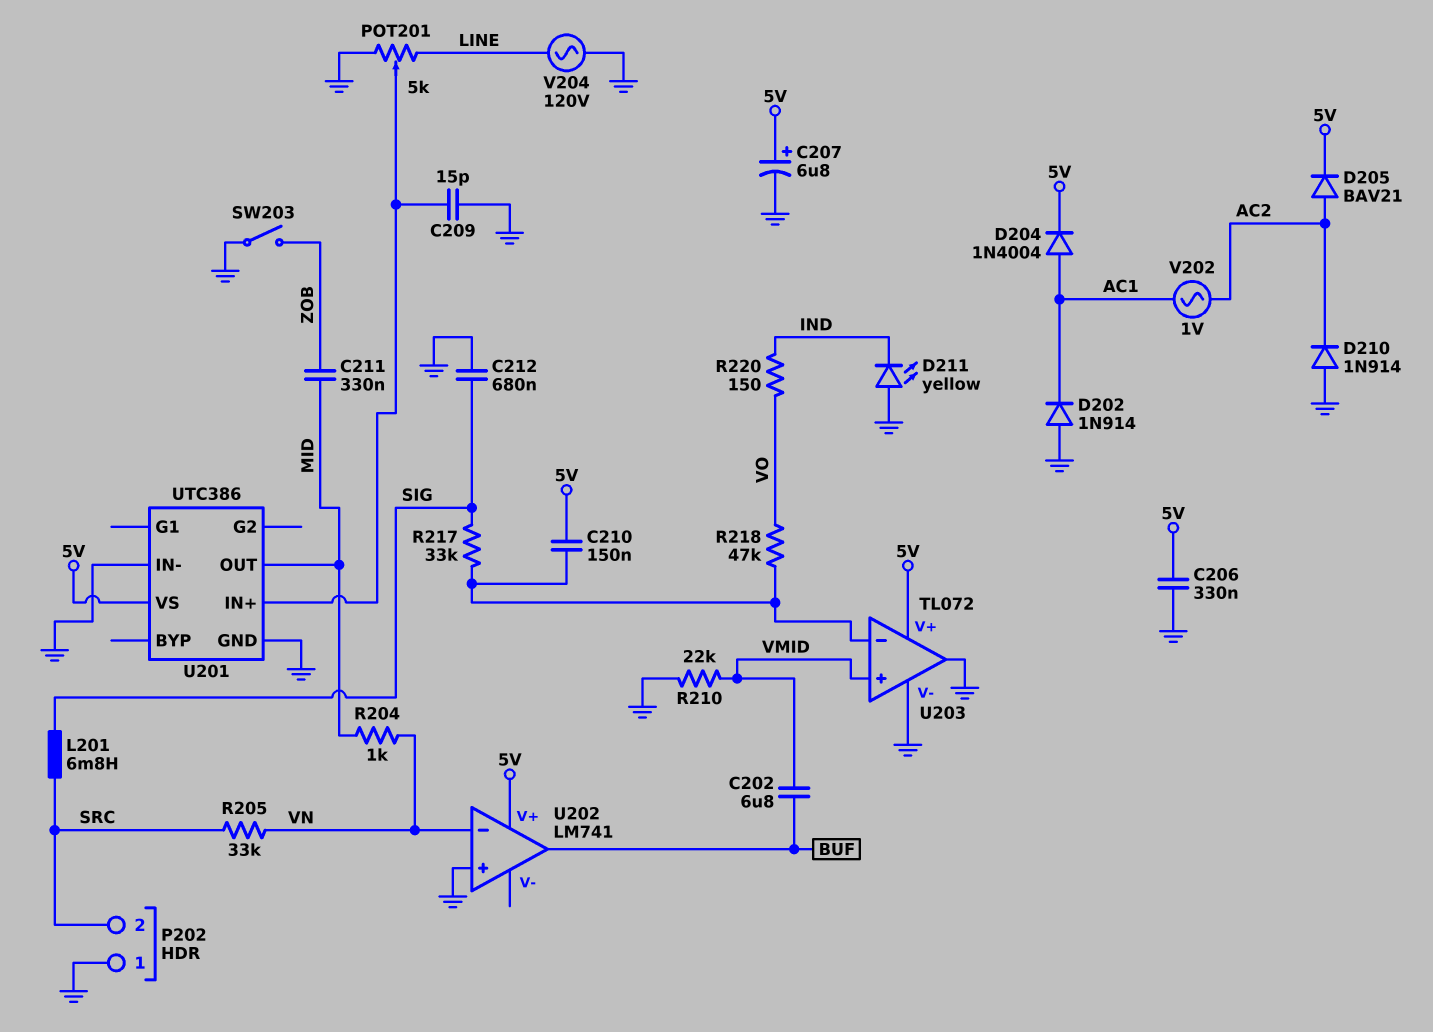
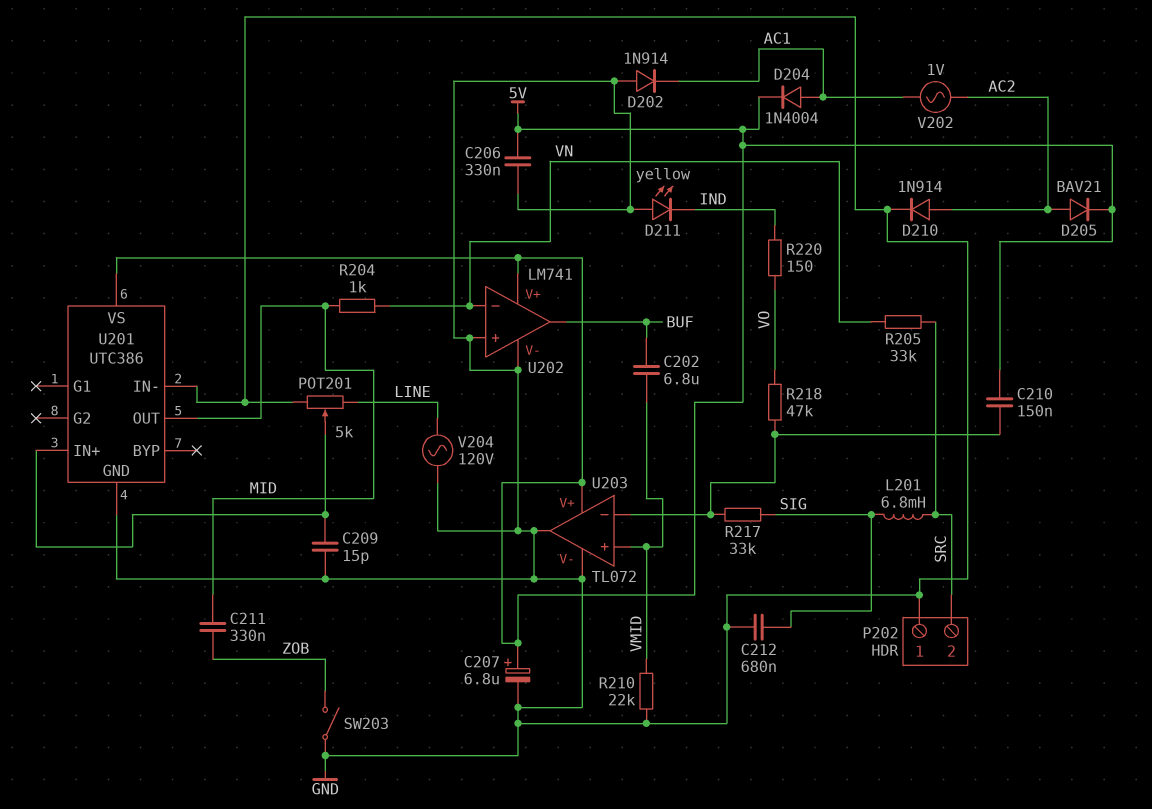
D210: diode 1N914 (A GND, K AC2) -> diode 1N914 (A AC2, K GND)
U202 pin V-: none -> GND

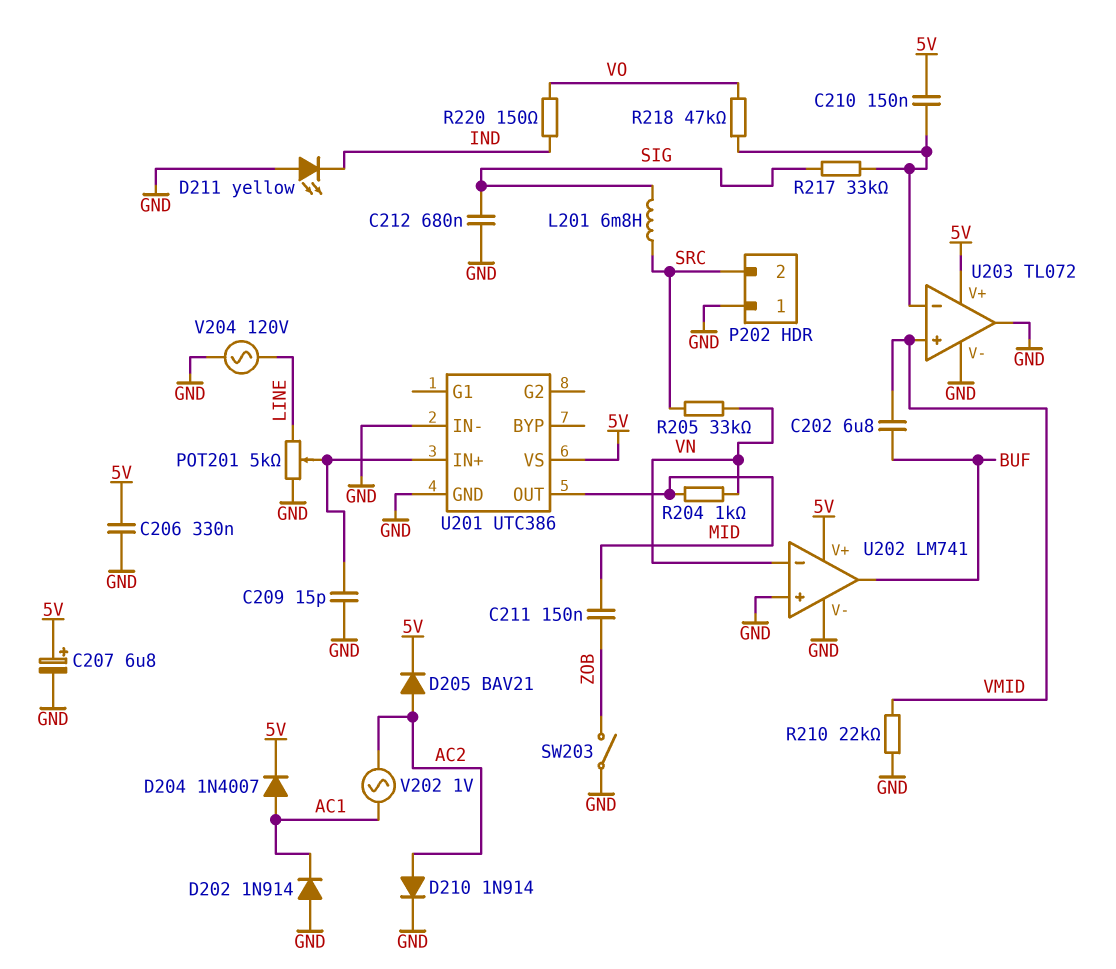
C211: 330nF (MID, ZOB) -> 150nF (MID, ZOB)
D204: diode 1N4004 (A AC1, K 5V) -> diode 1N4007 (A AC1, K 5V)

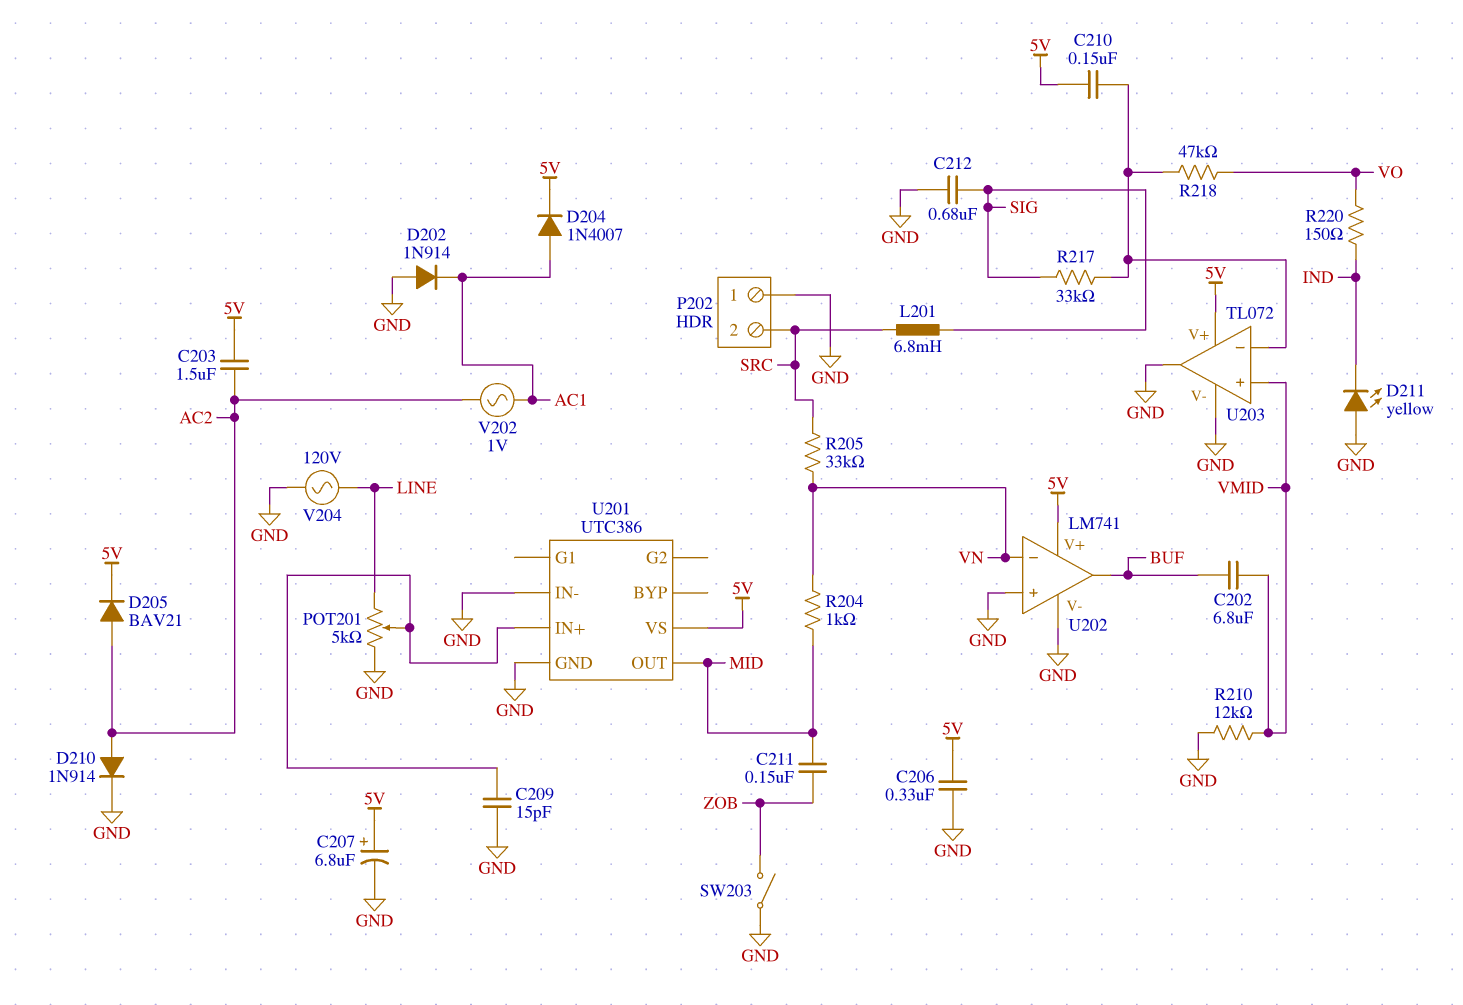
C203: none -> 1.5uF (5V, AC2)
R210: 22k (GND, VMID) -> 12k (GND, VMID)

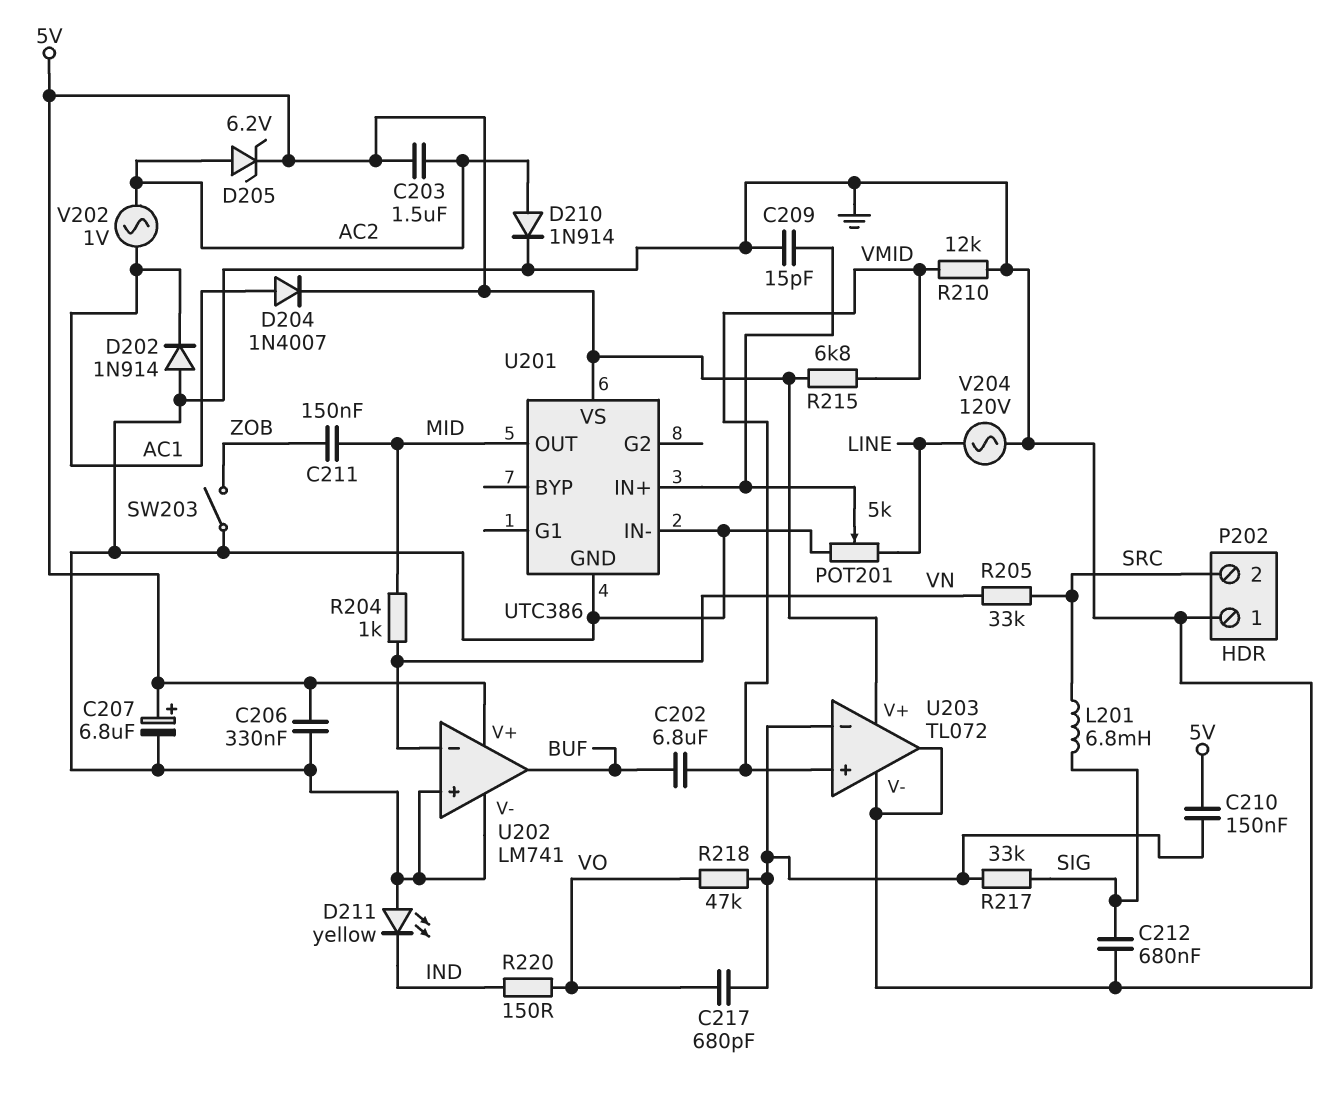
C217: none -> 680pF (U203/in-, VO)
D205: diode BAV21 (A AC2, K 5V) -> zener 6.2V (A AC2, K 5V)
R215: none -> 6.8k (5V, VMID)

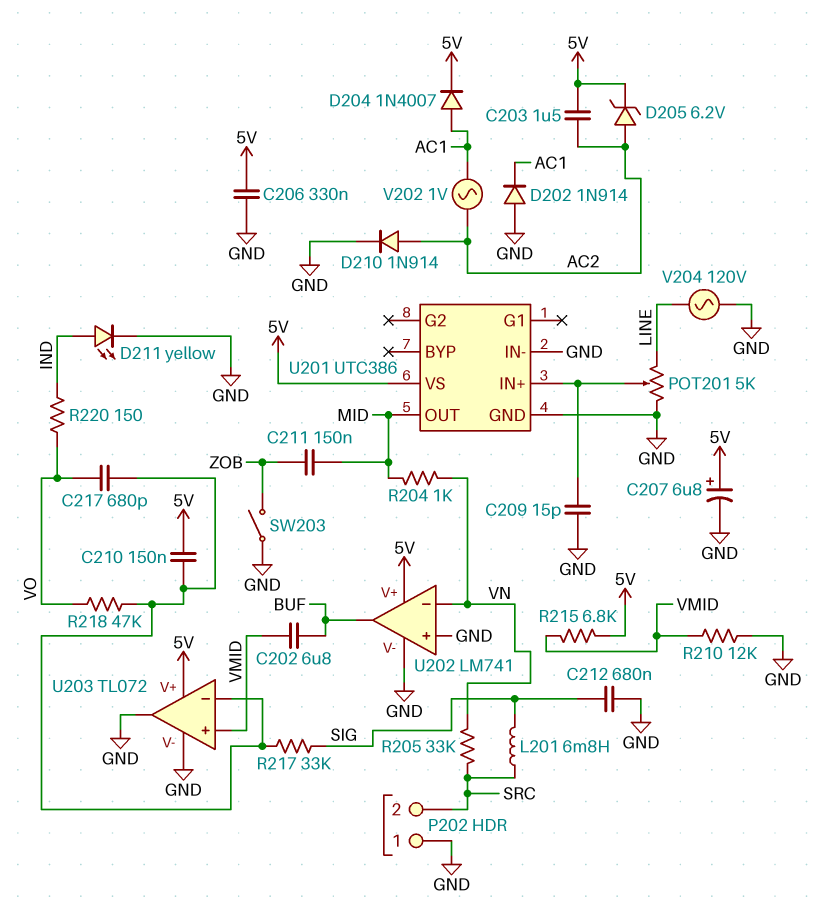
D211: LED yellow (A GND, K IND) -> LED yellow (A IND, K GND)

